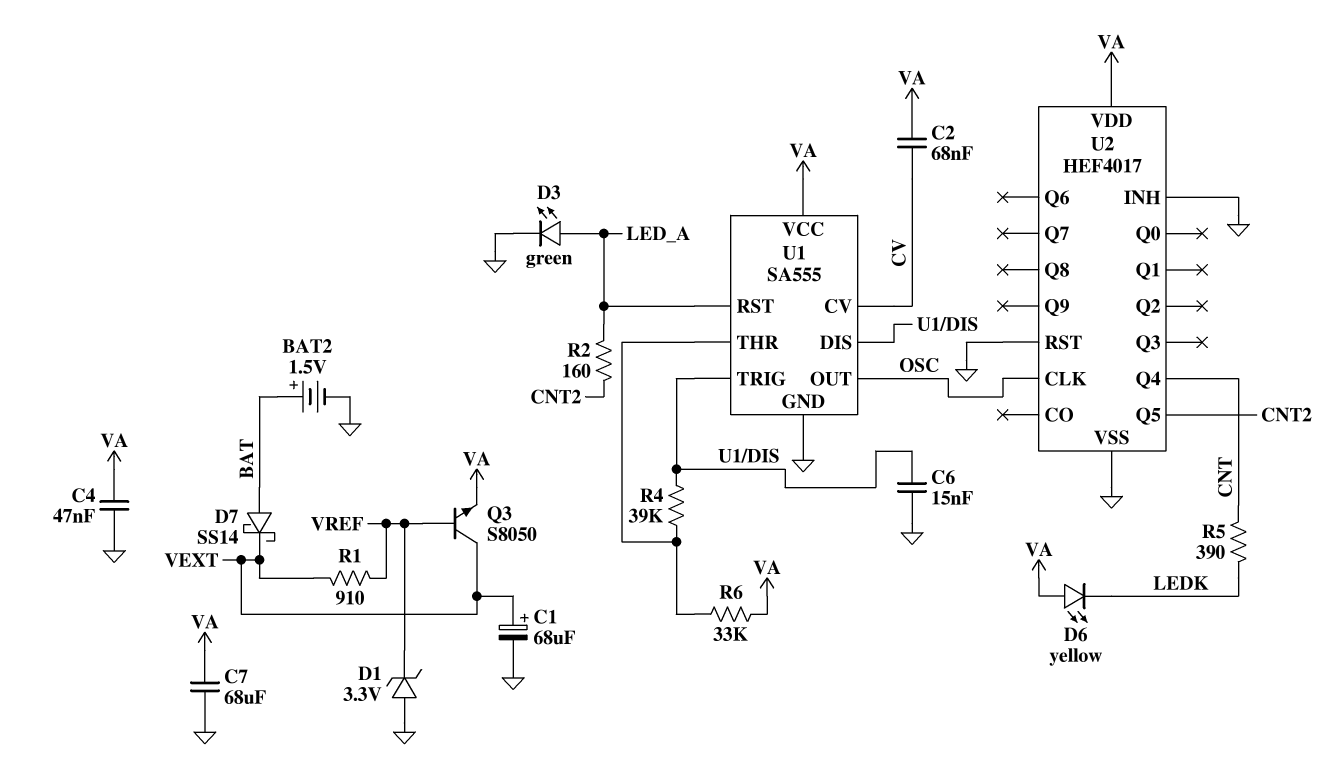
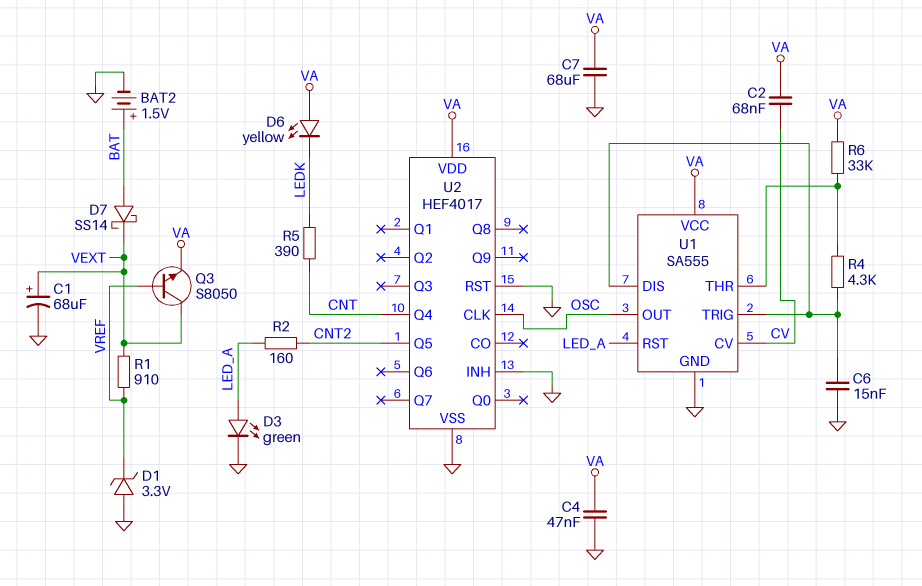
R4: 39k (U1/DIS, U1/THR) -> 4.3k (U1/DIS, U1/THR)

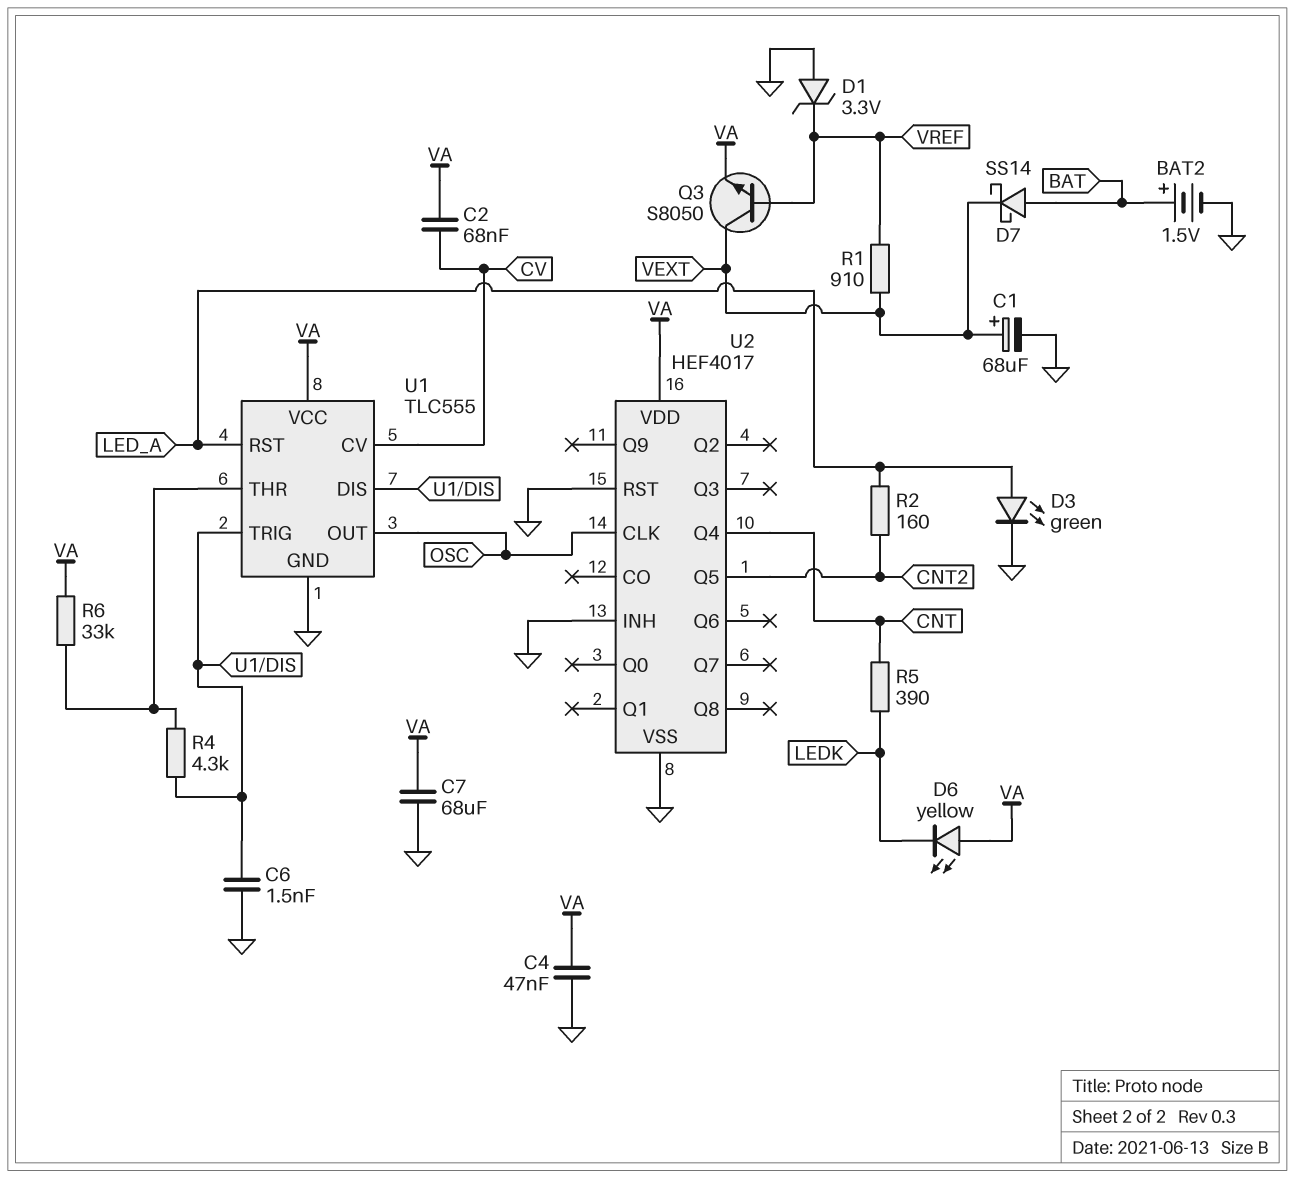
C6: 15nF (GND, U1/DIS) -> 1.5nF (GND, U1/DIS)
U1: SA555 -> TLC555

